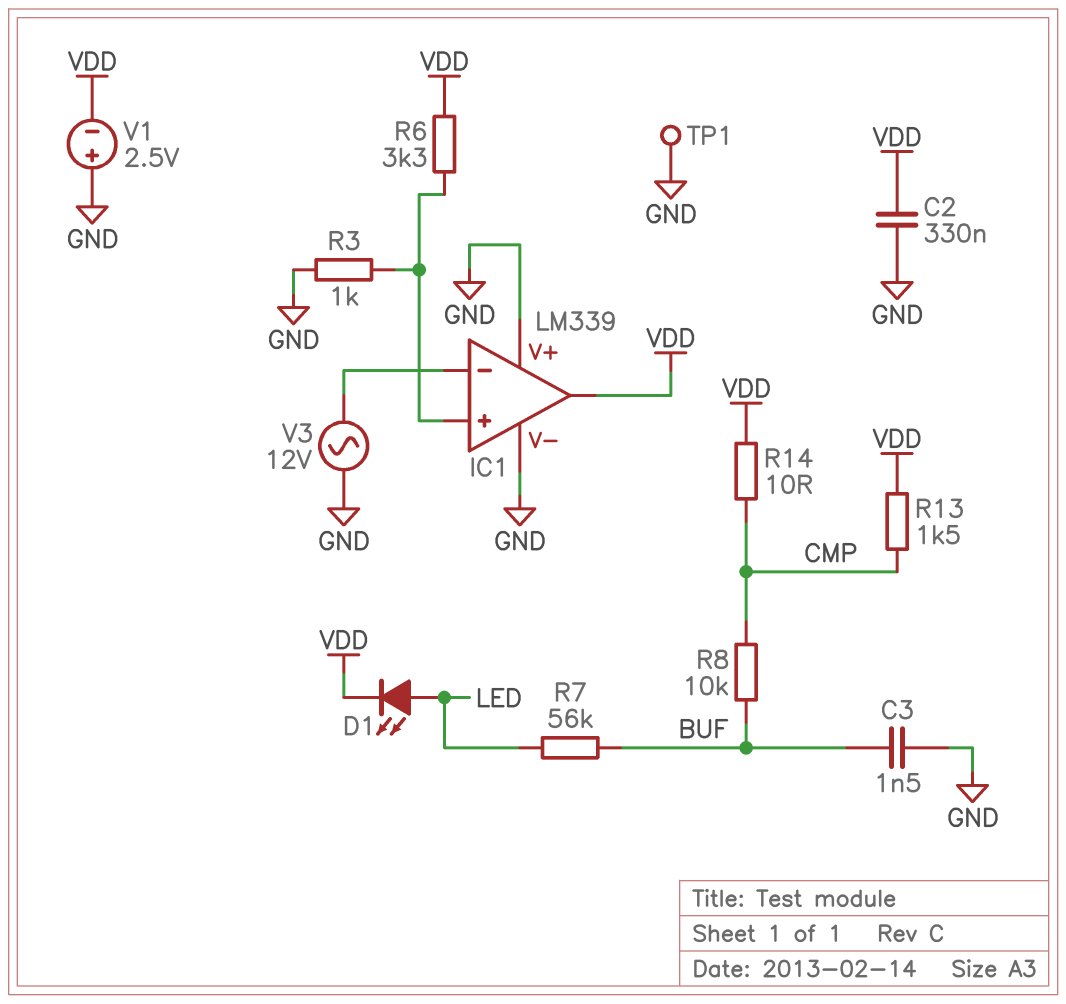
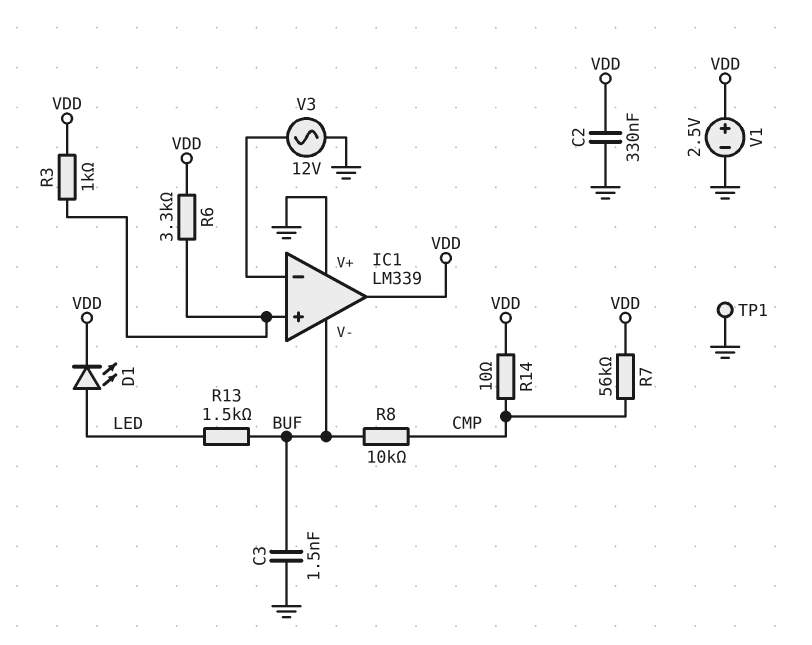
IC1 pin V-: GND -> BUF
R3: 1k (GND, IC1/in+) -> 1k (IC1/in+, VDD)
R7: 56k (BUF, LED) -> 56k (CMP, VDD)
R13: 1.5k (CMP, VDD) -> 1.5k (BUF, LED)
V1: 2.5V (plus GND, minus VDD) -> 2.5V (plus VDD, minus GND)

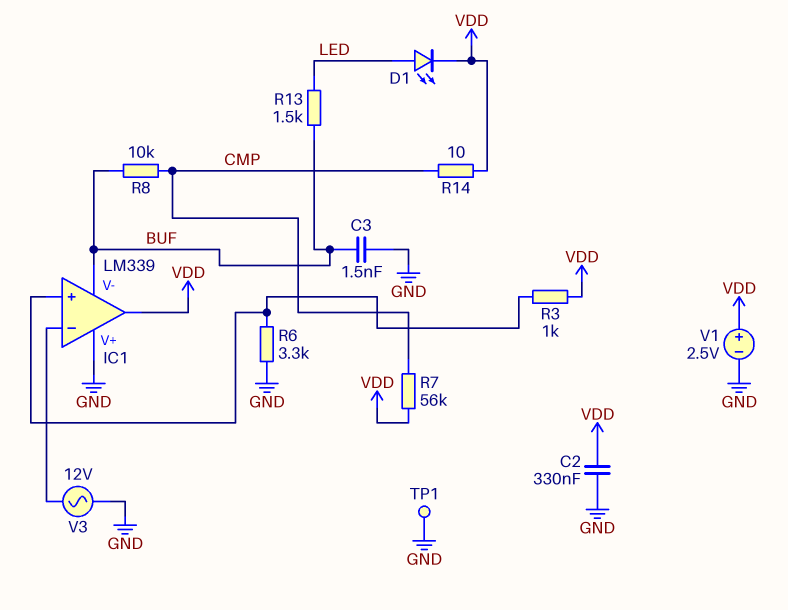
R6: 3.3k (IC1/in+, VDD) -> 3.3k (GND, IC1/in+)

